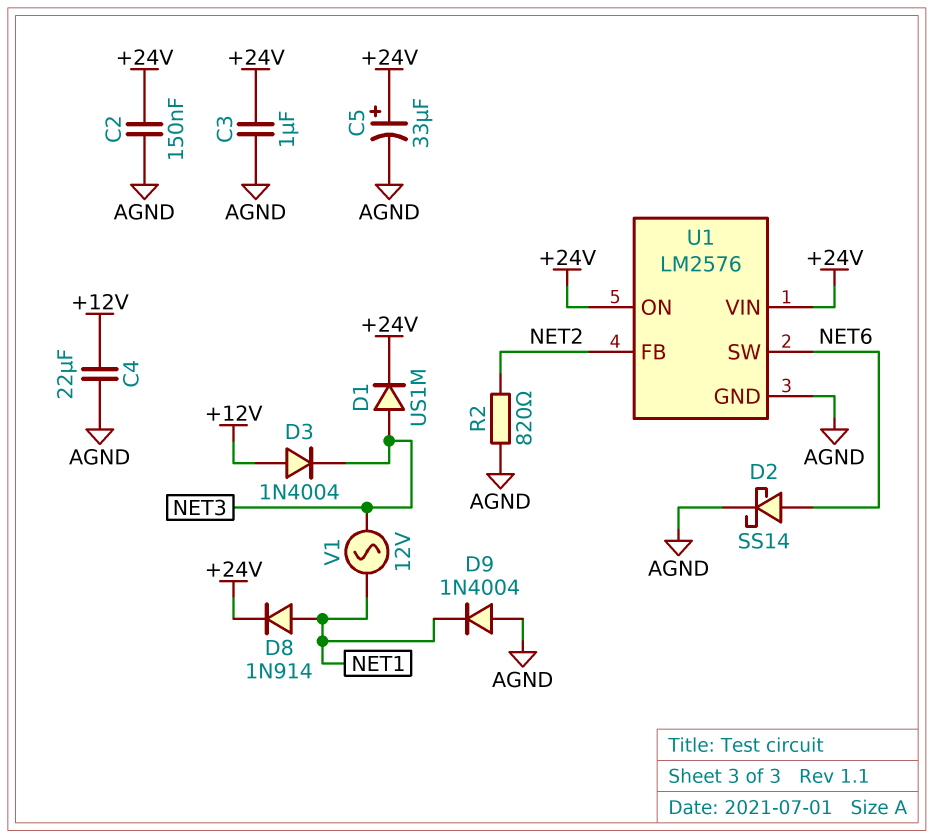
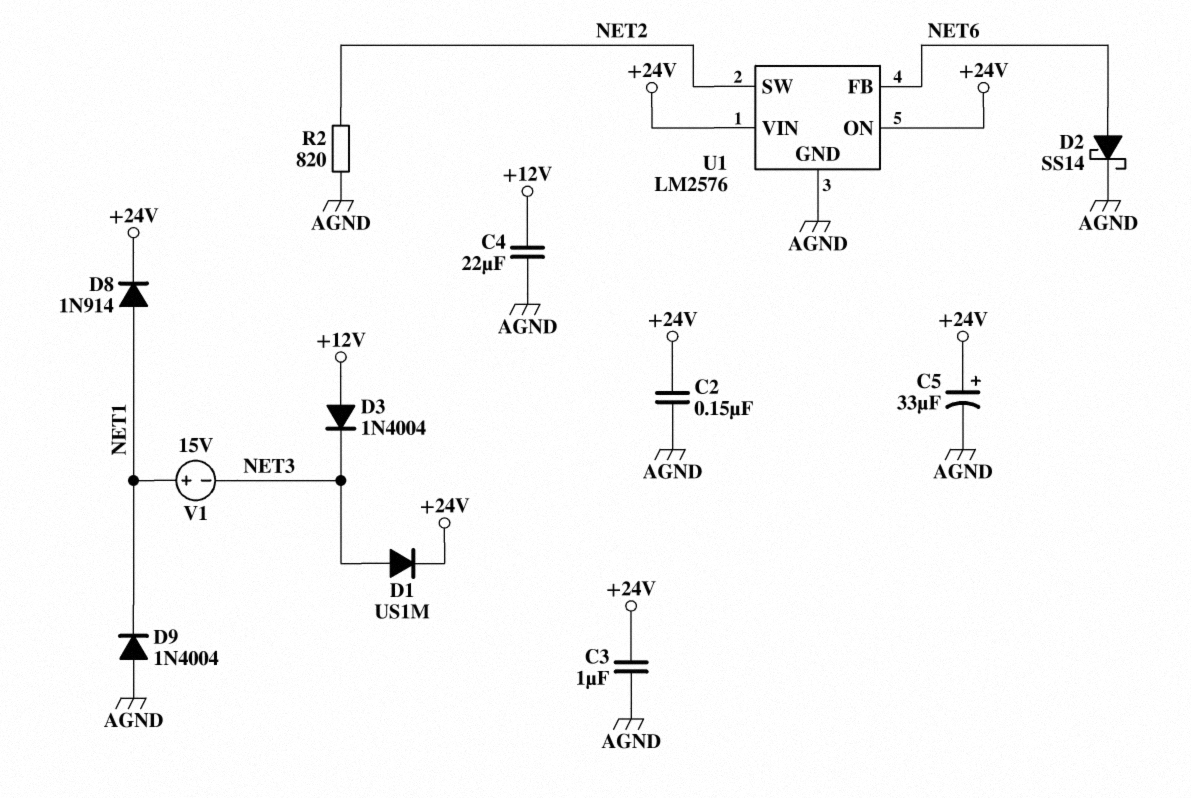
U1 pin FB: NET2 -> NET6
U1 pin SW: NET6 -> NET2
V1: AC 12V (NET1, NET3) -> 15V (plus NET1, minus NET3)

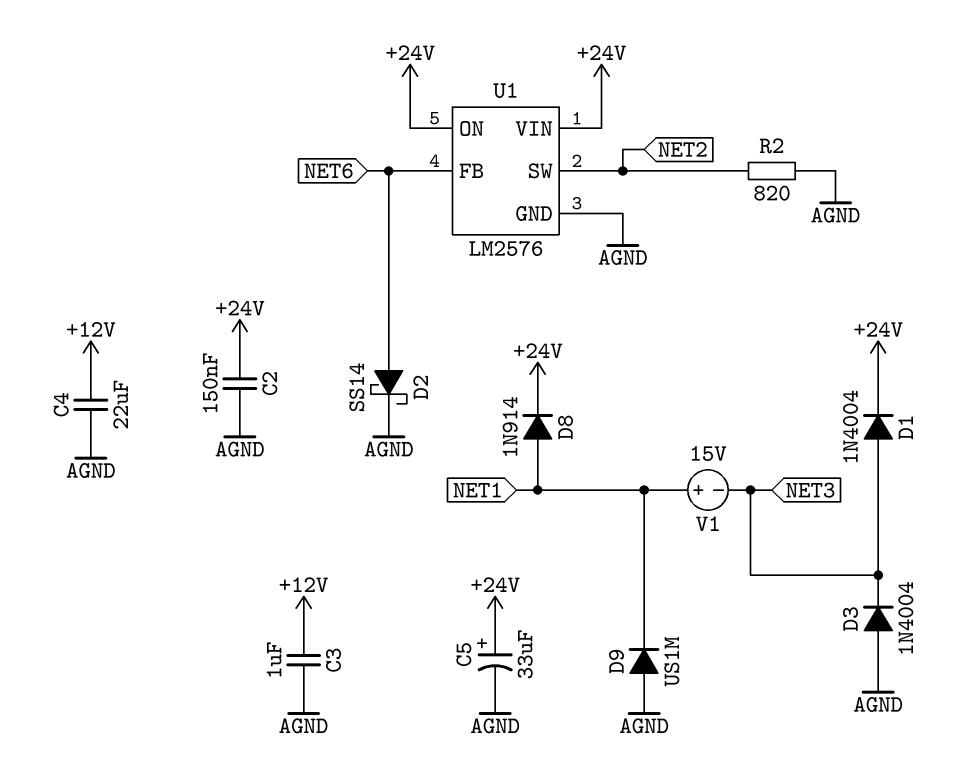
C3: 1uF (+24V, AGND) -> 1uF (+12V, AGND)
D1: diode US1M (A NET3, K +24V) -> diode 1N4004 (A NET3, K +24V)
D3: diode 1N4004 (A +12V, K NET3) -> diode 1N4004 (A AGND, K NET3)
D9: diode 1N4004 (A AGND, K NET1) -> diode US1M (A AGND, K NET1)

